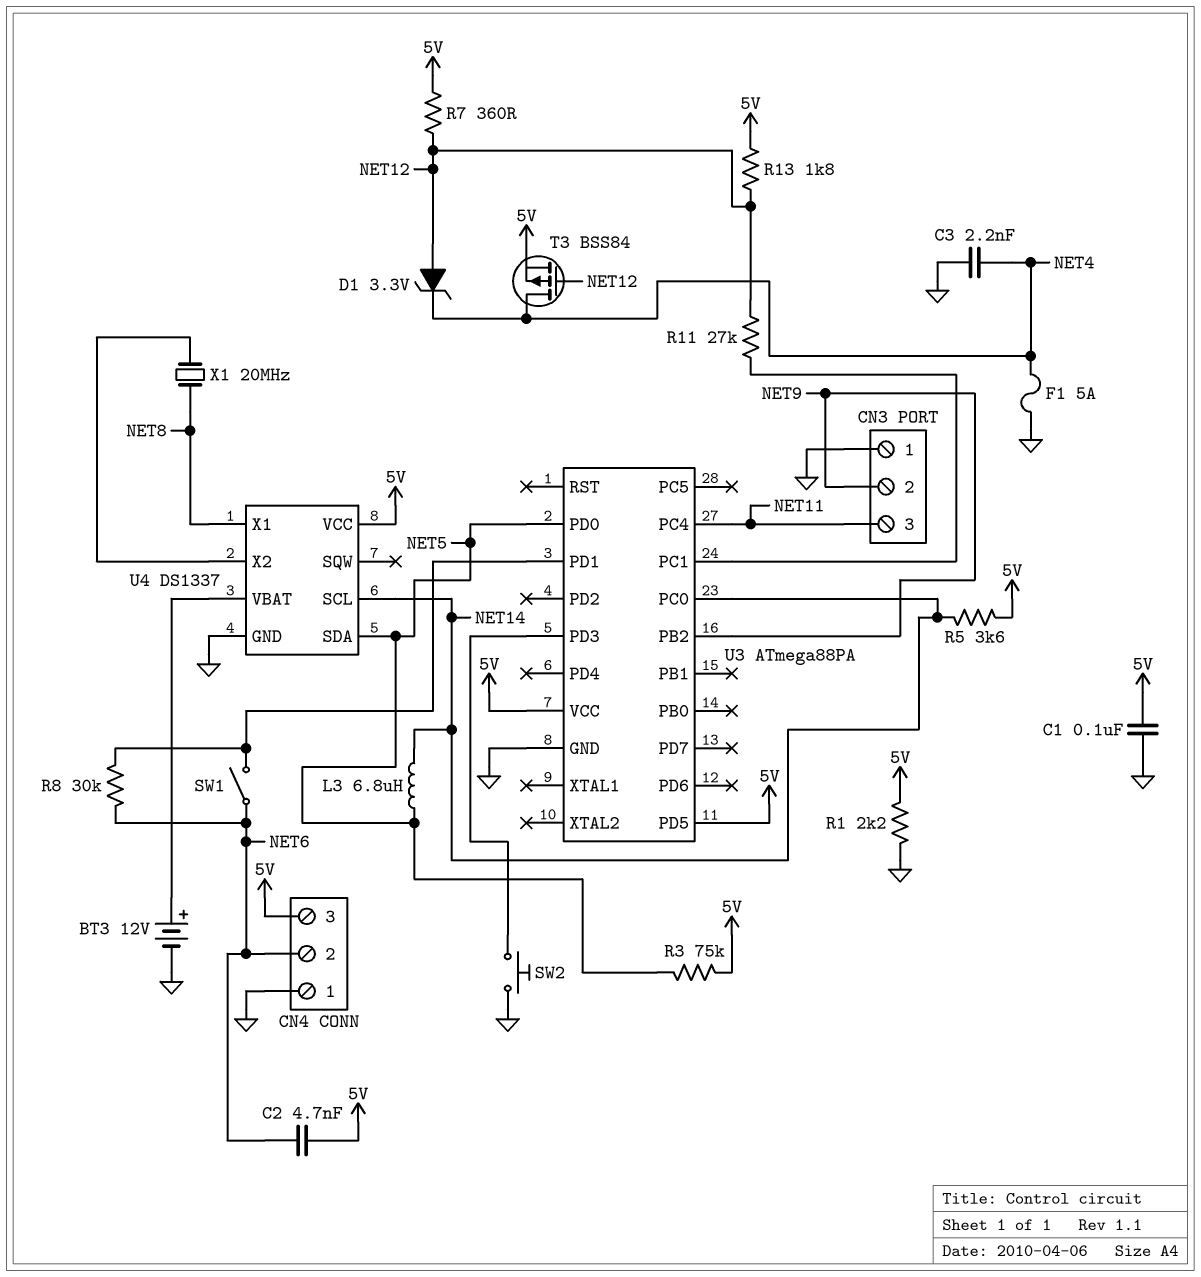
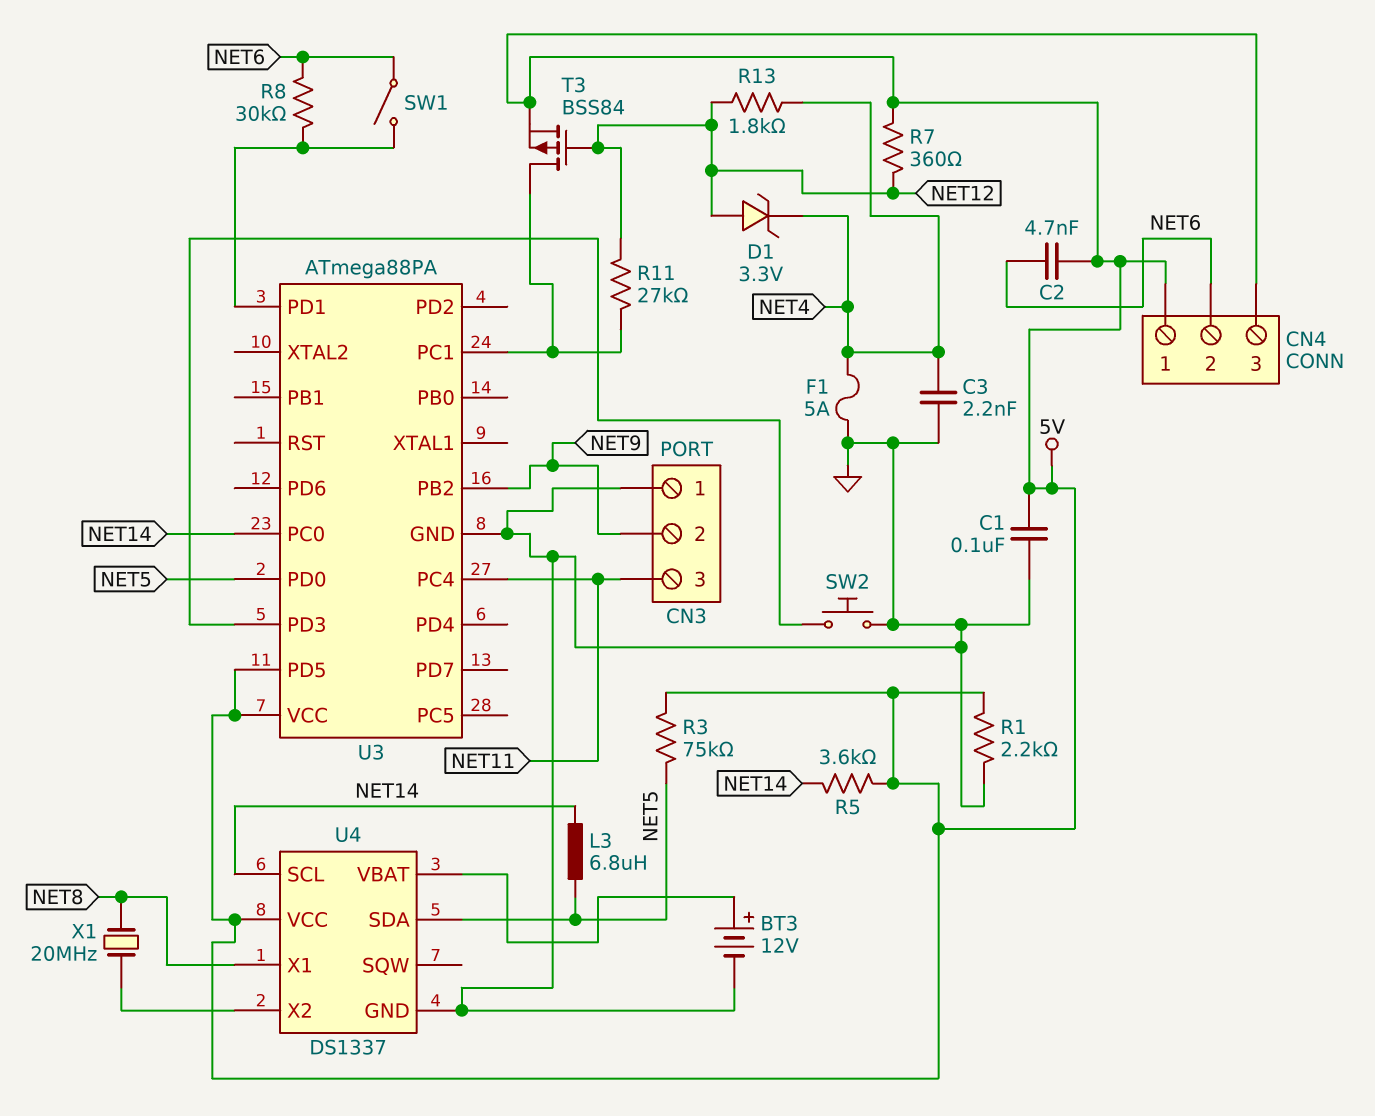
CN4 pin 1: GND -> 5V
R13: 1.8k (5V, NET12) -> 1.8k (NET4, NET12)
T3: PMOS BSS84 (G NET12, D NET4, S 5V) -> PMOS BSS84 (G NET12, D U3/PC1, S 5V)

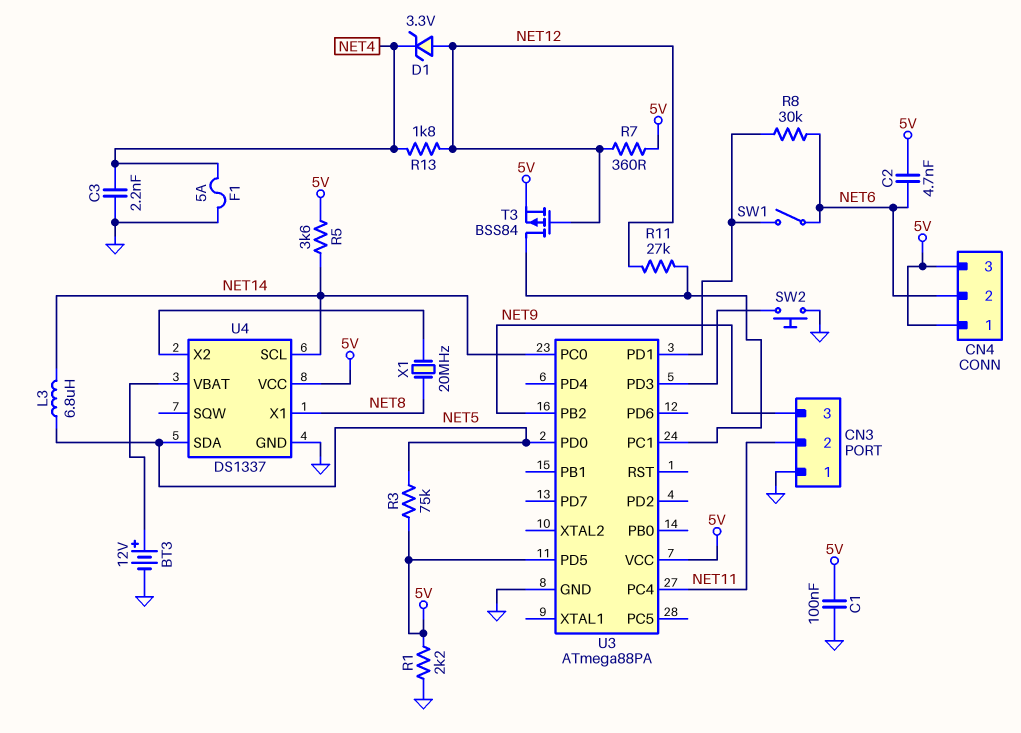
CN3 pin 2: NET9 -> NET11
CN3 pin 3: NET11 -> NET9

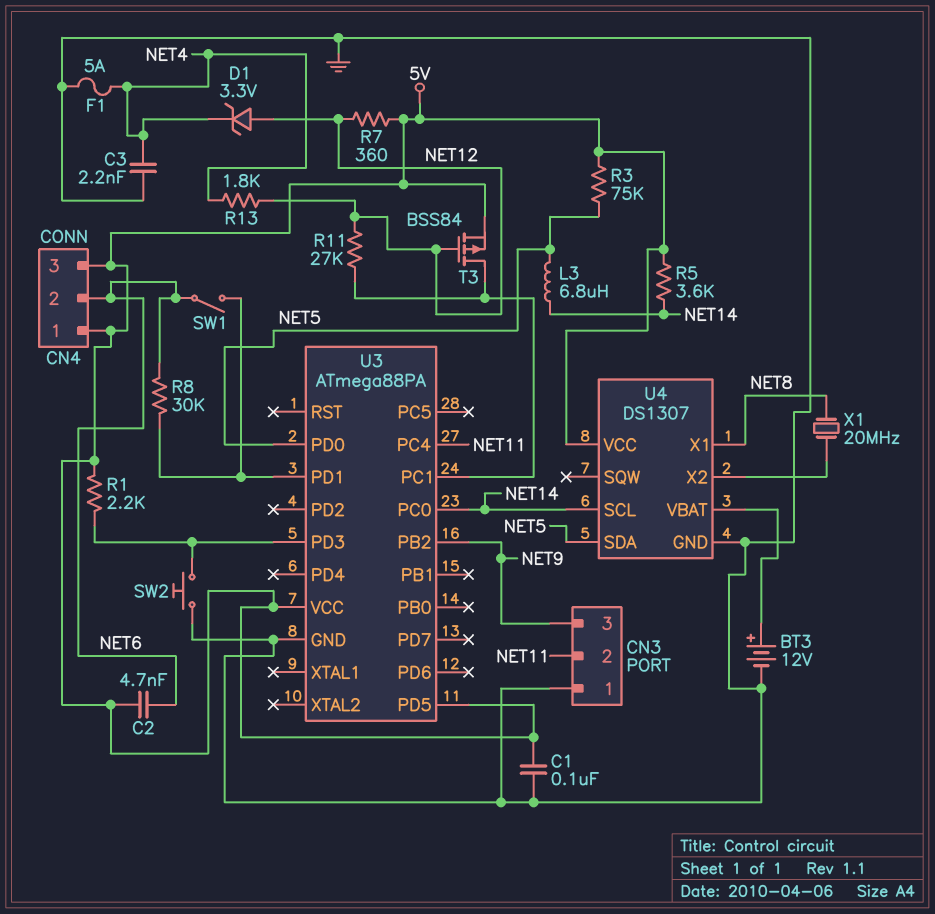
R1: 2.2k (5V, GND) -> 2.2k (5V, U3/PD3)
U4: DS1337 -> DS1307

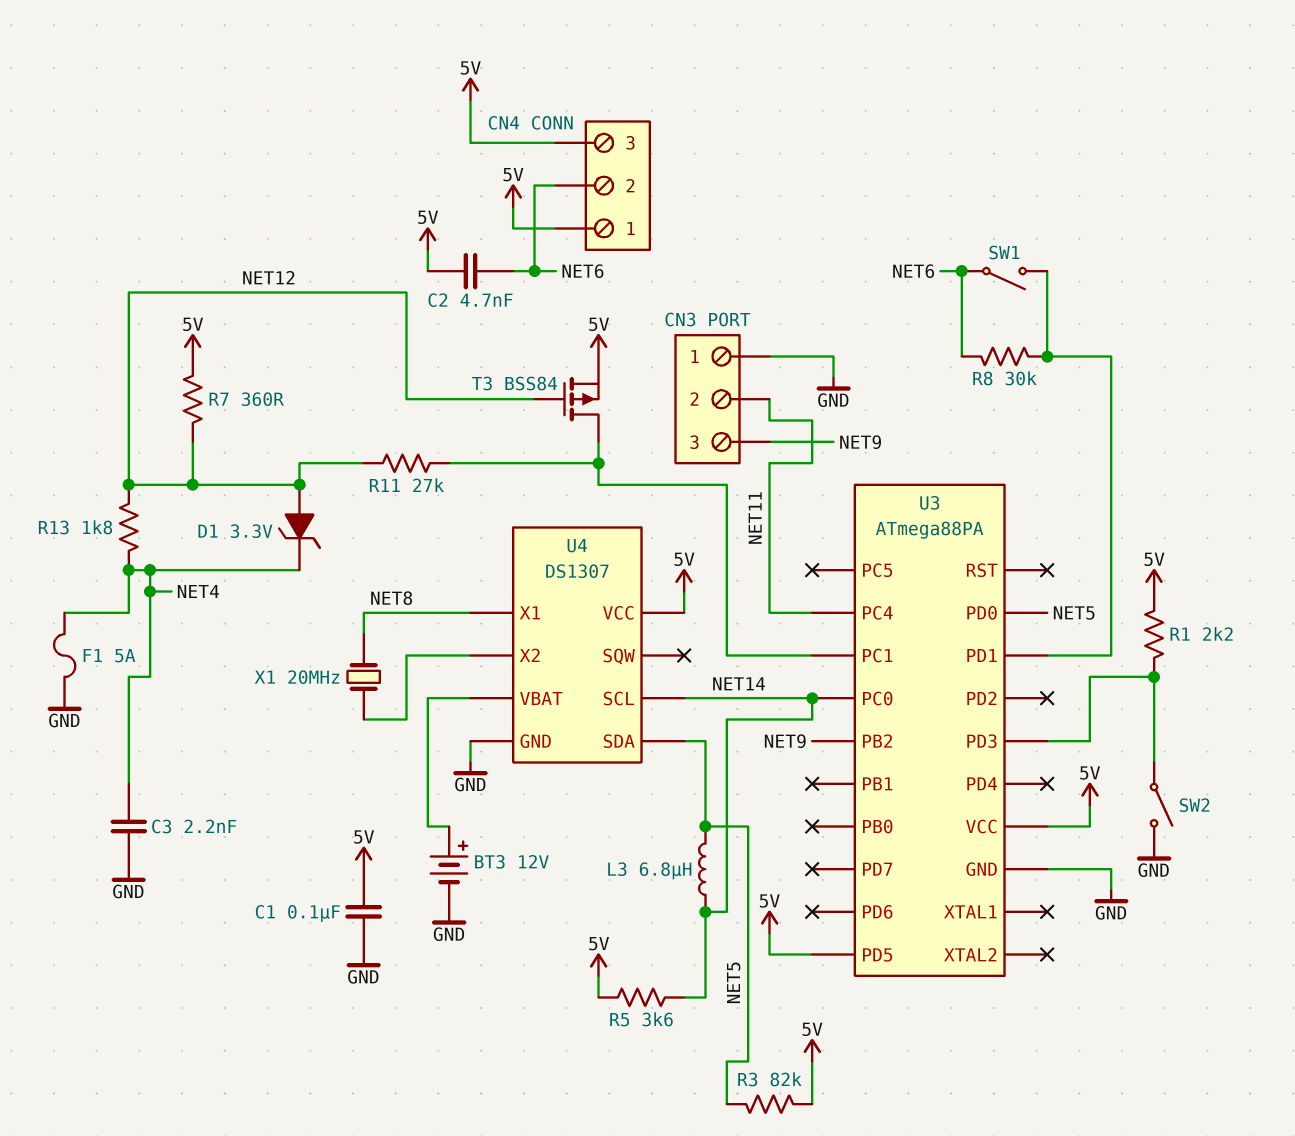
R3: 75k (5V, NET5) -> 82k (5V, NET5)
SW2: button (GND, U3/PD3) -> switch (GND, U3/PD3)

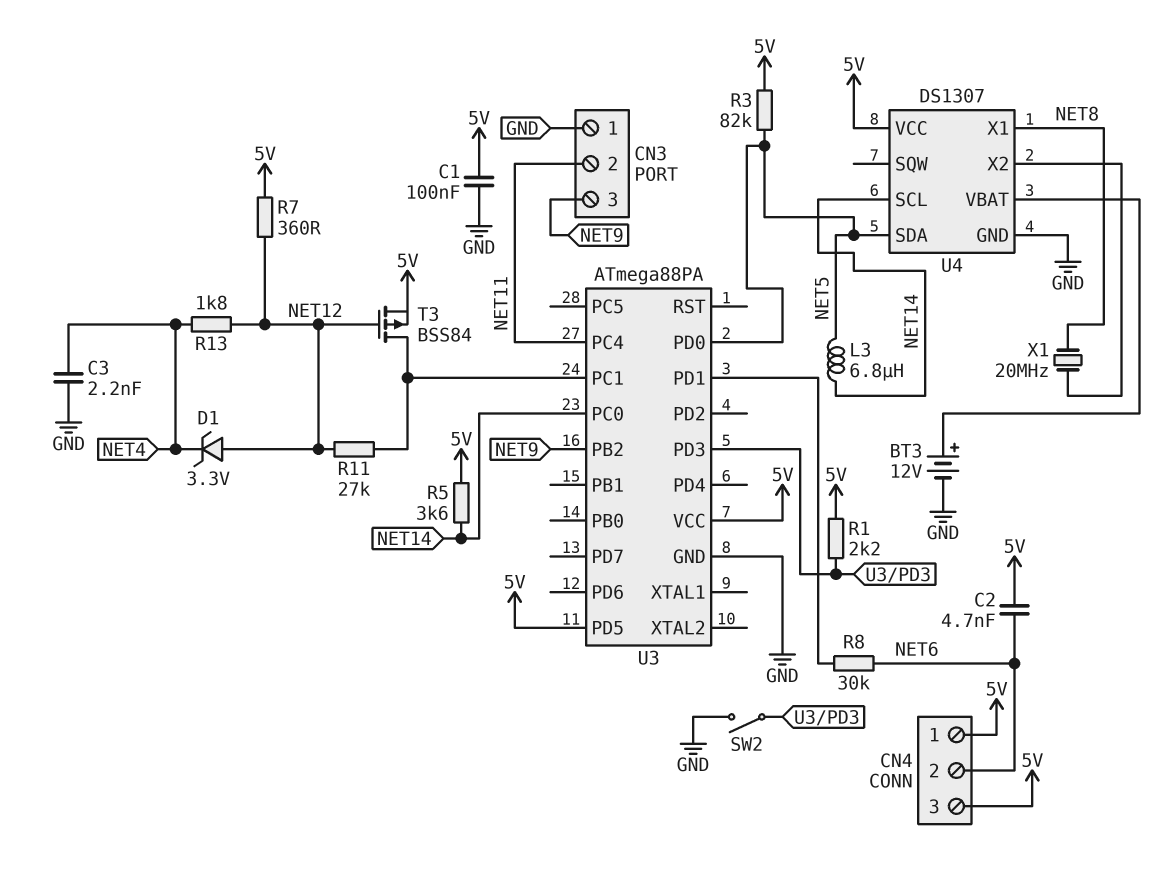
F1: 5A (GND, NET4) -> none
SW1: switch (NET6, U3/PD1) -> none

